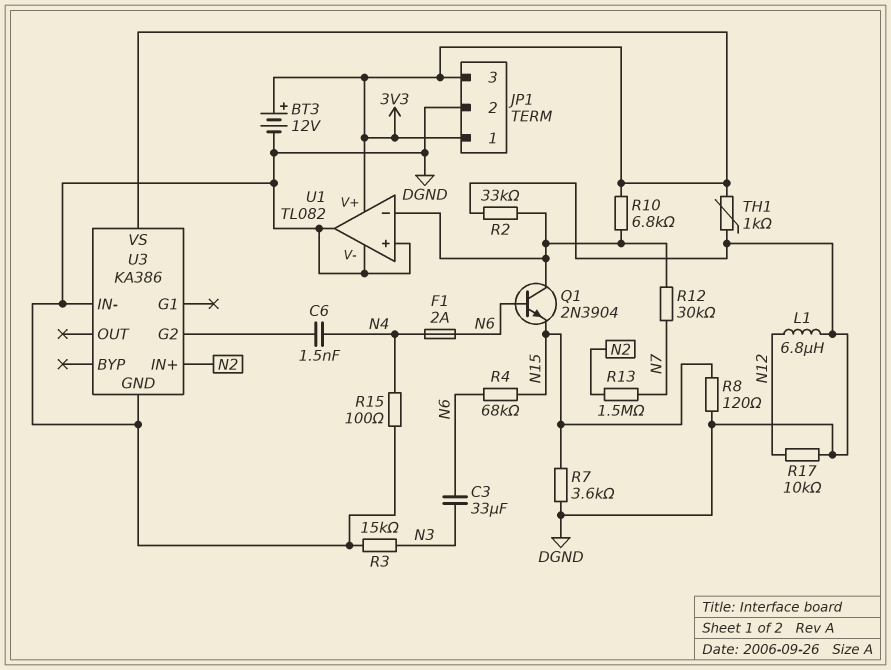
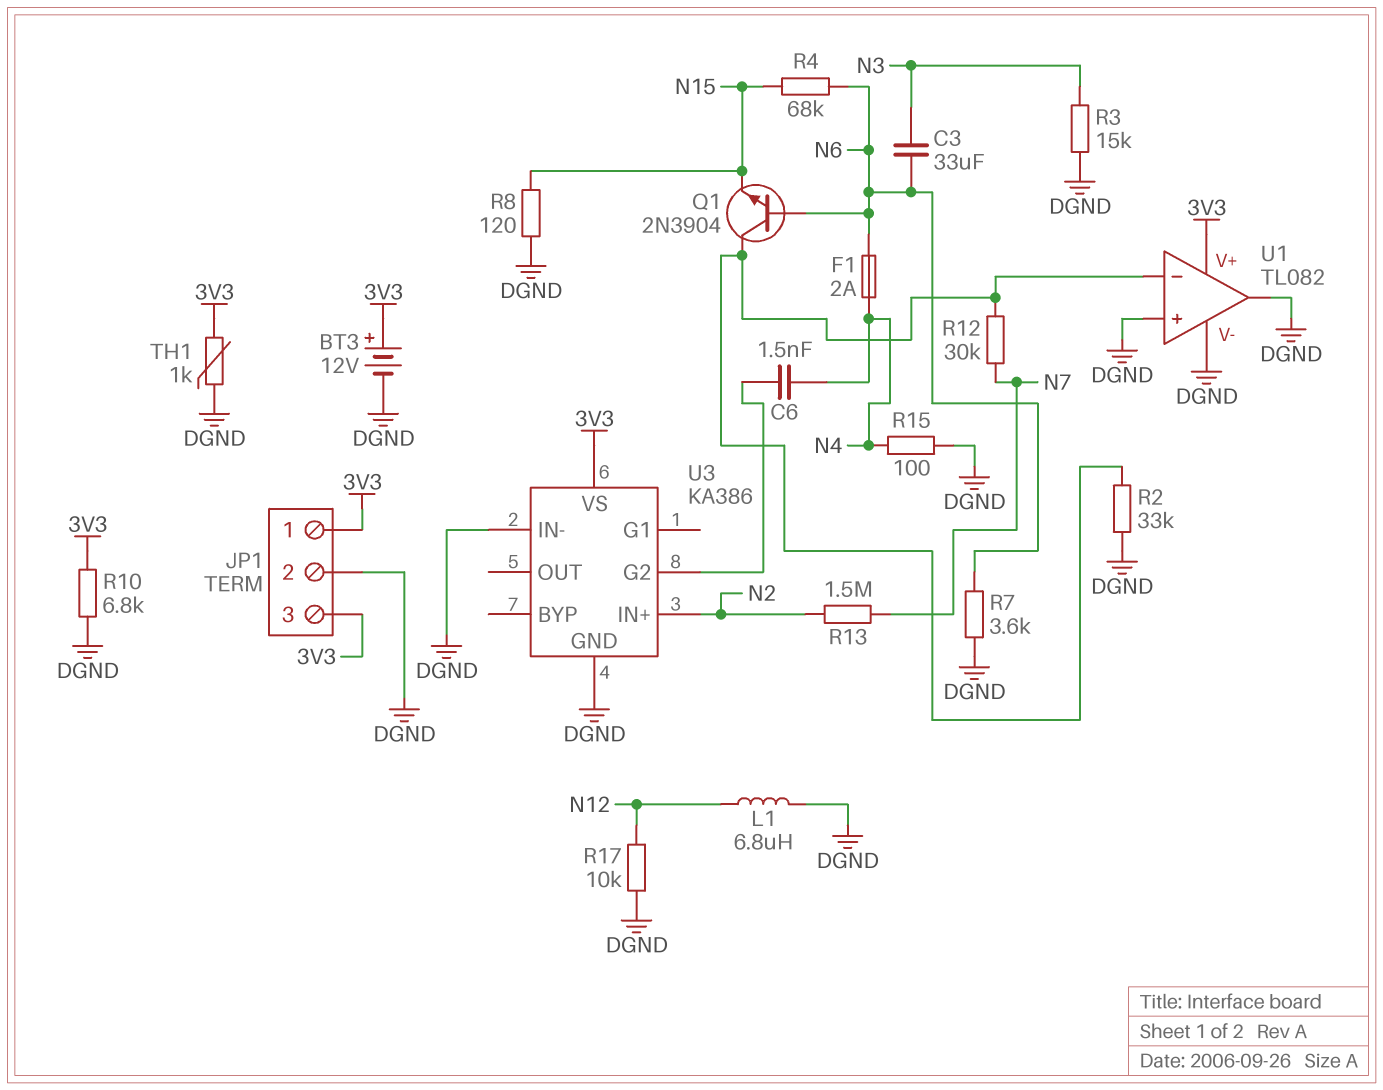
R7: 3.6k (DGND, N15) -> 3.6k (DGND, N6)
R10: 6.8k (3V3, U1/in-) -> 6.8k (3V3, DGND)

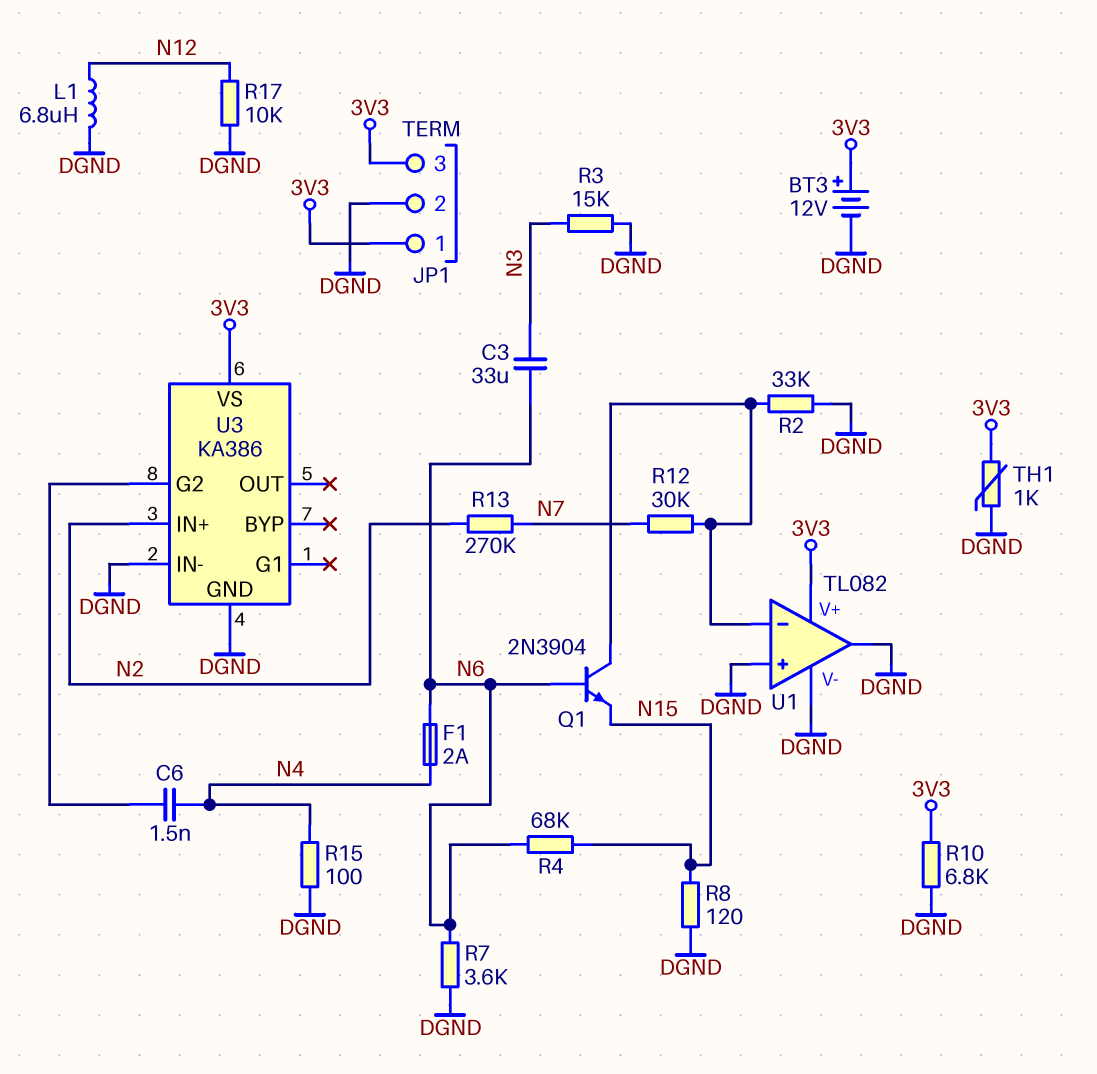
R13: 1.5M (N2, N7) -> 270k (N2, N7)

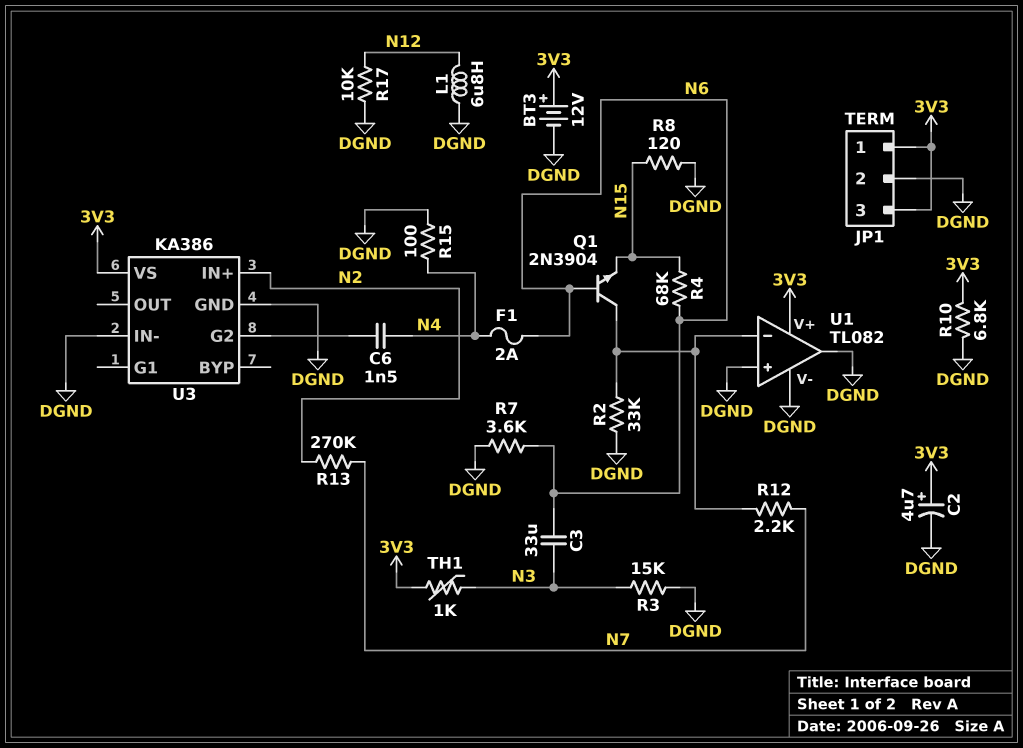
C2: none -> 4.7uF (plus 3V3, minus DGND)
R12: 30k (N7, U1/in-) -> 2.2k (N7, U1/in-)
TH1: 1k (3V3, DGND) -> 1k (3V3, N3)

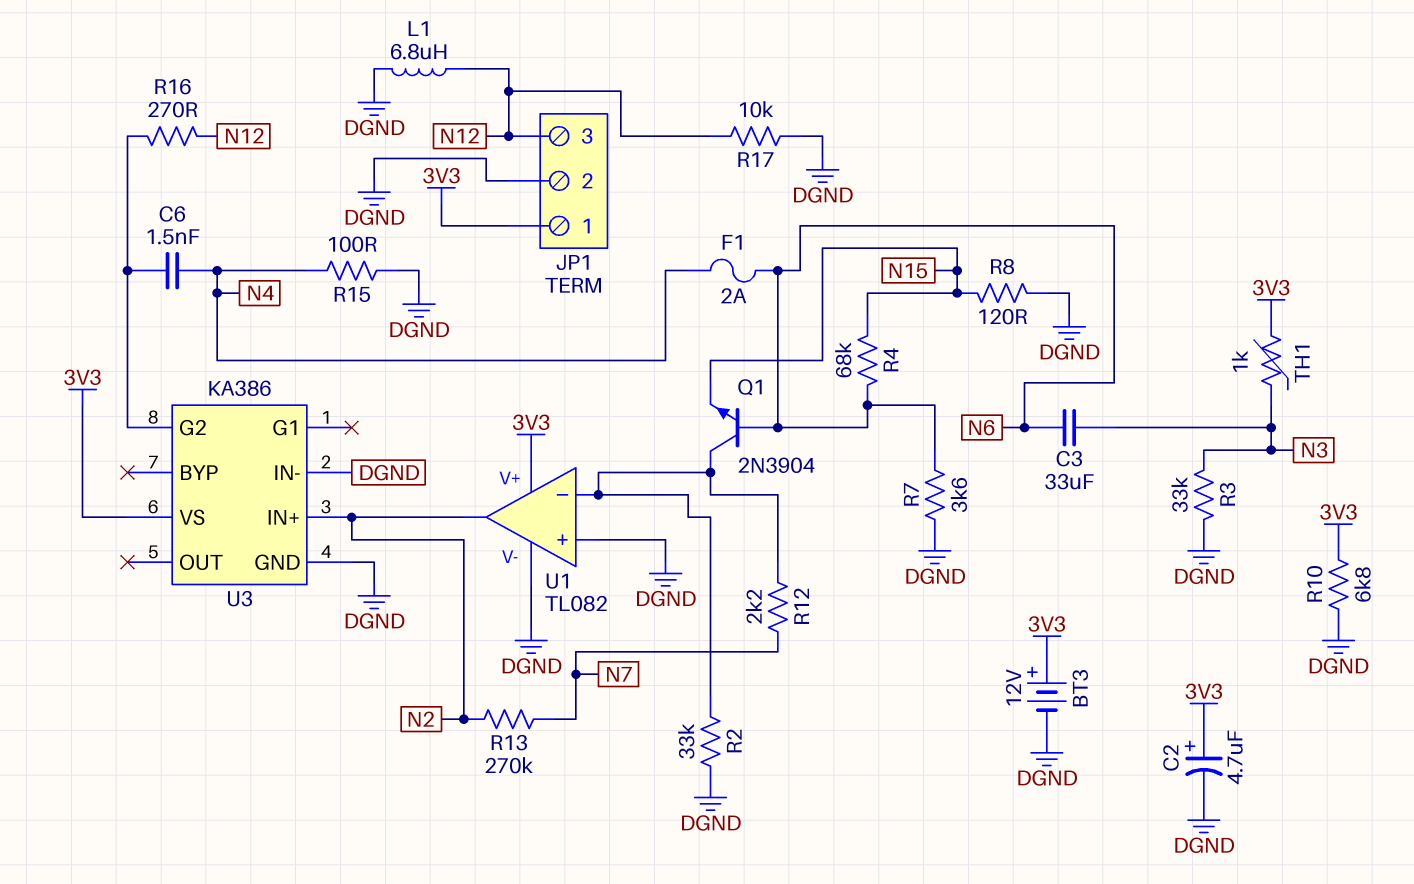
JP1 pin 3: 3V3 -> N12
R3: 15k (DGND, N3) -> 33k (DGND, N3)
R16: none -> 270 (N12, U3/G2)
U1 pin out: DGND -> N2

